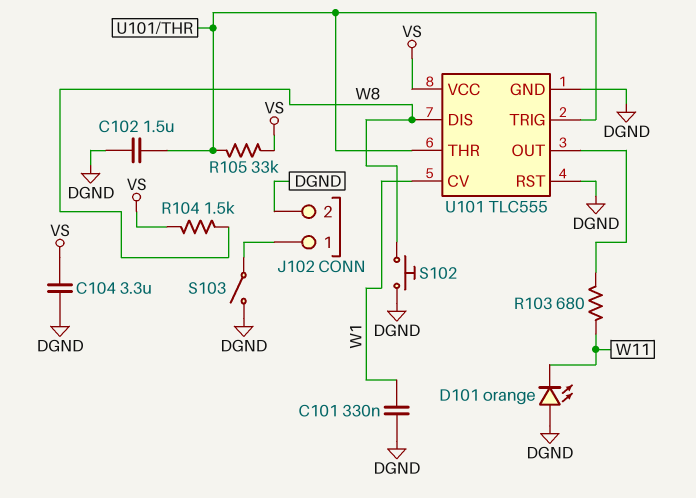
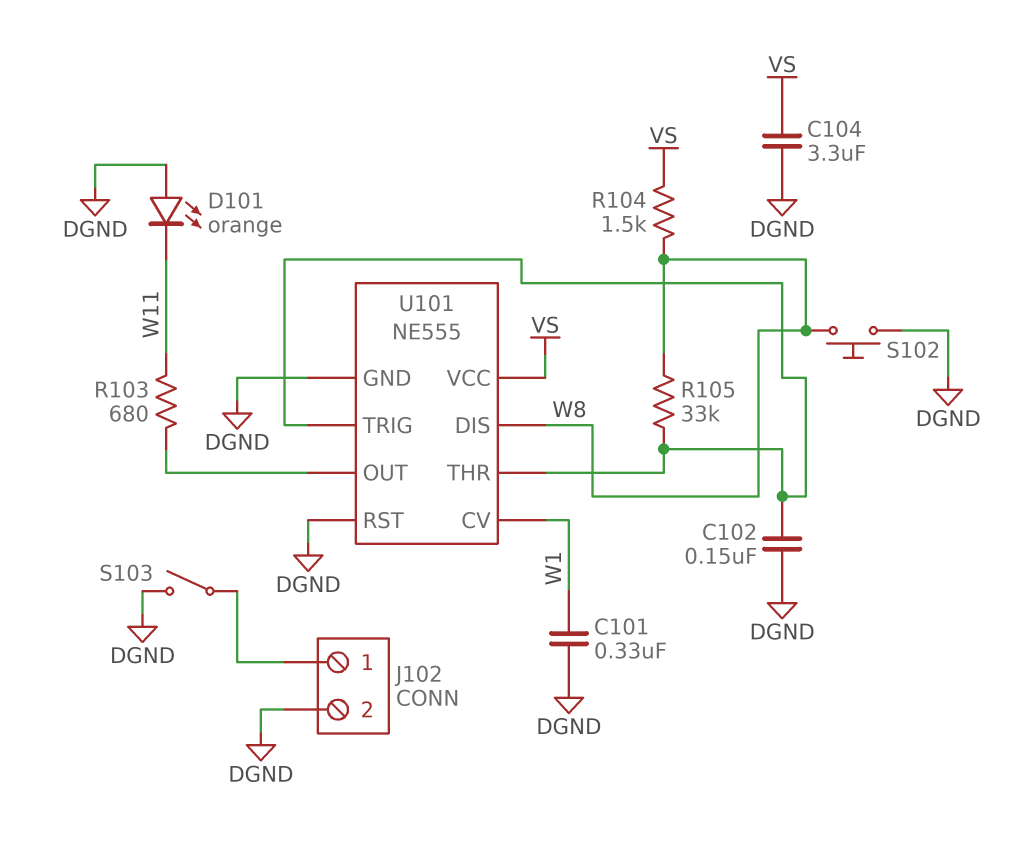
C102: 1.5uF (DGND, U101/THR) -> 150nF (DGND, U101/THR)
R105: 33k (U101/THR, VS) -> 33k (U101/THR, W8)
U101: TLC555 -> NE555

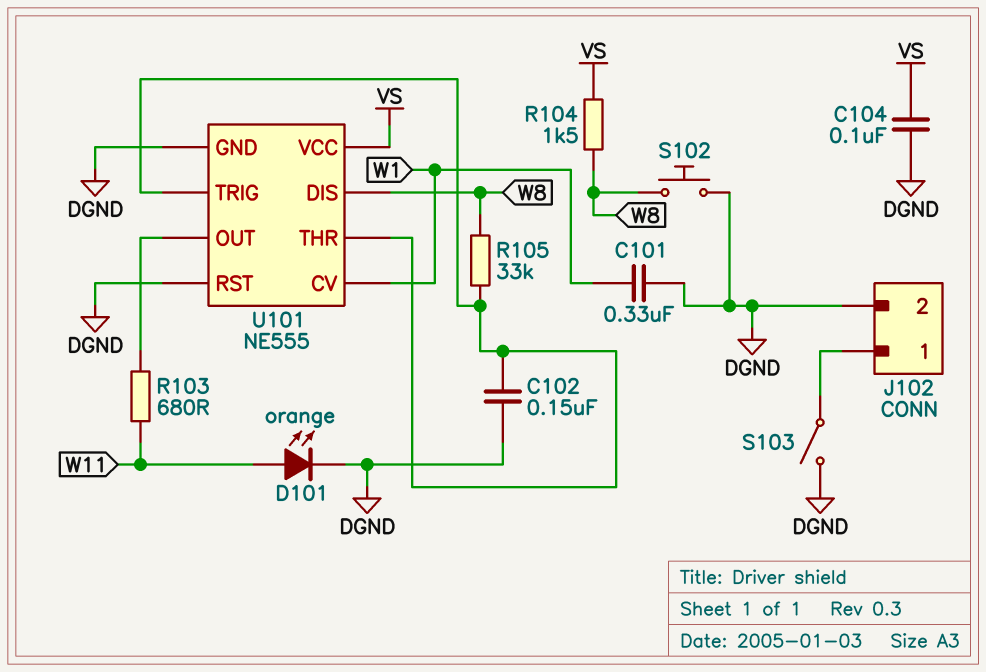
C104: 3.3uF (DGND, VS) -> 100nF (DGND, VS)
D101: LED orange (A DGND, K W11) -> LED orange (A W11, K DGND)

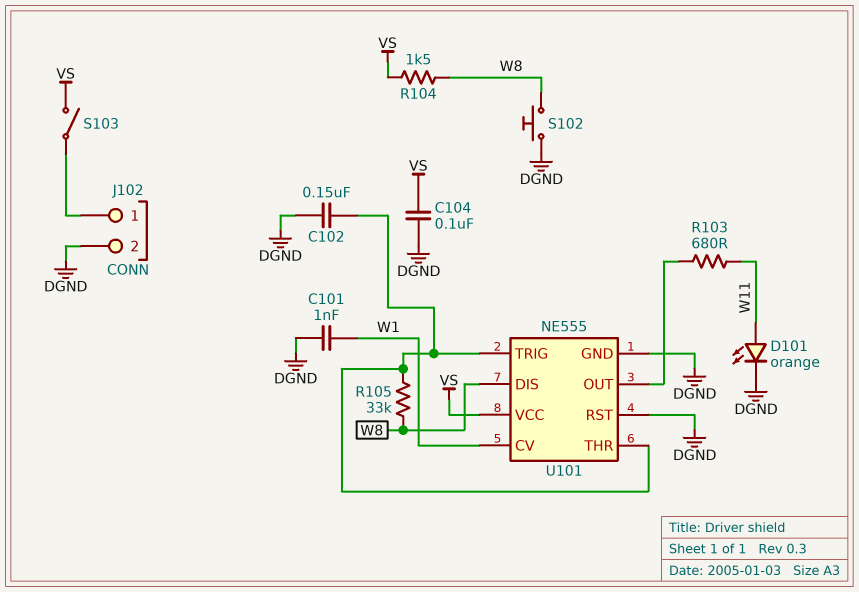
C101: 330nF (DGND, W1) -> 1nF (DGND, W1)
S103: switch (DGND, J102/1) -> switch (J102/1, VS)

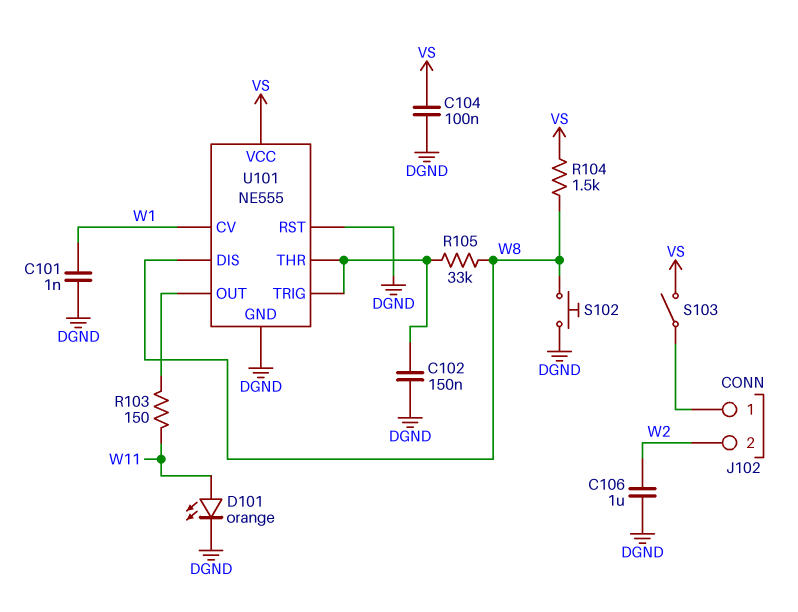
C106: none -> 1uF (DGND, W2)
J102 pin 2: DGND -> W2
R103: 680 (U101/OUT, W11) -> 150 (U101/OUT, W11)

